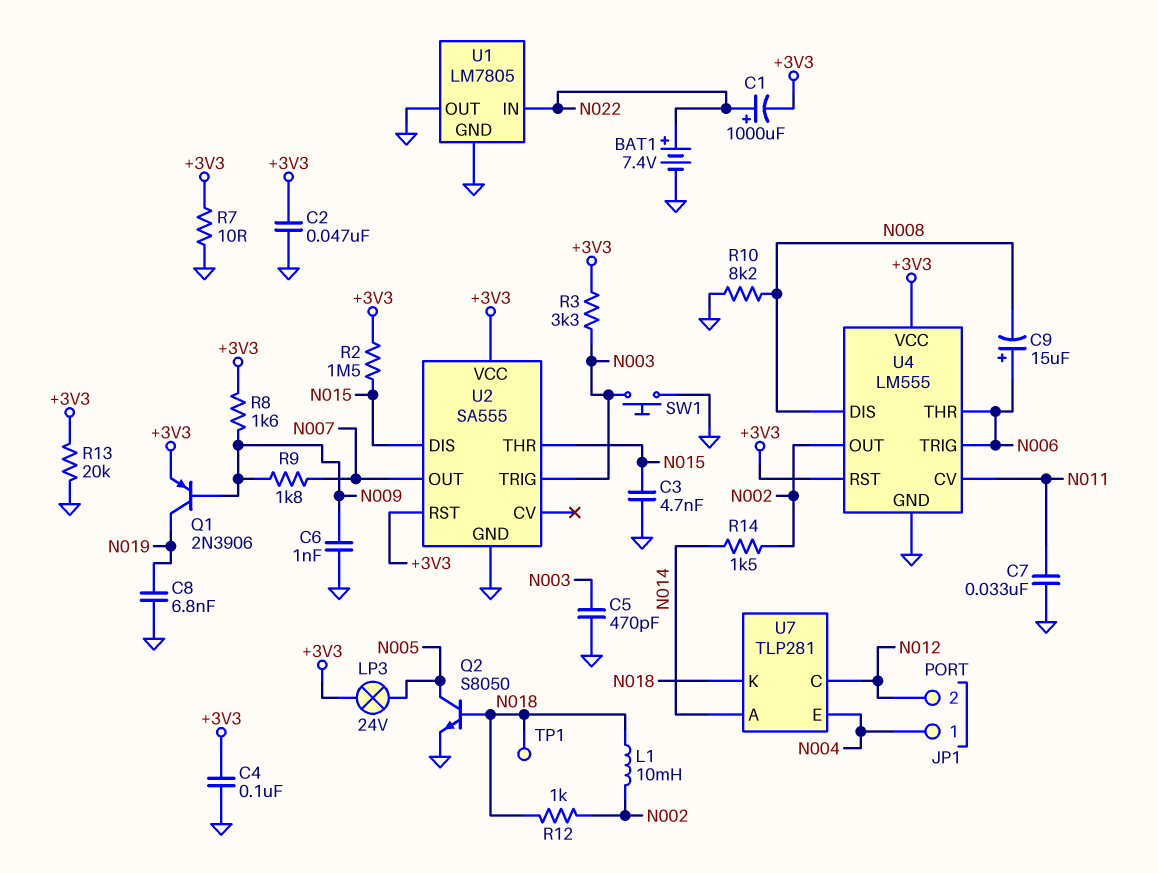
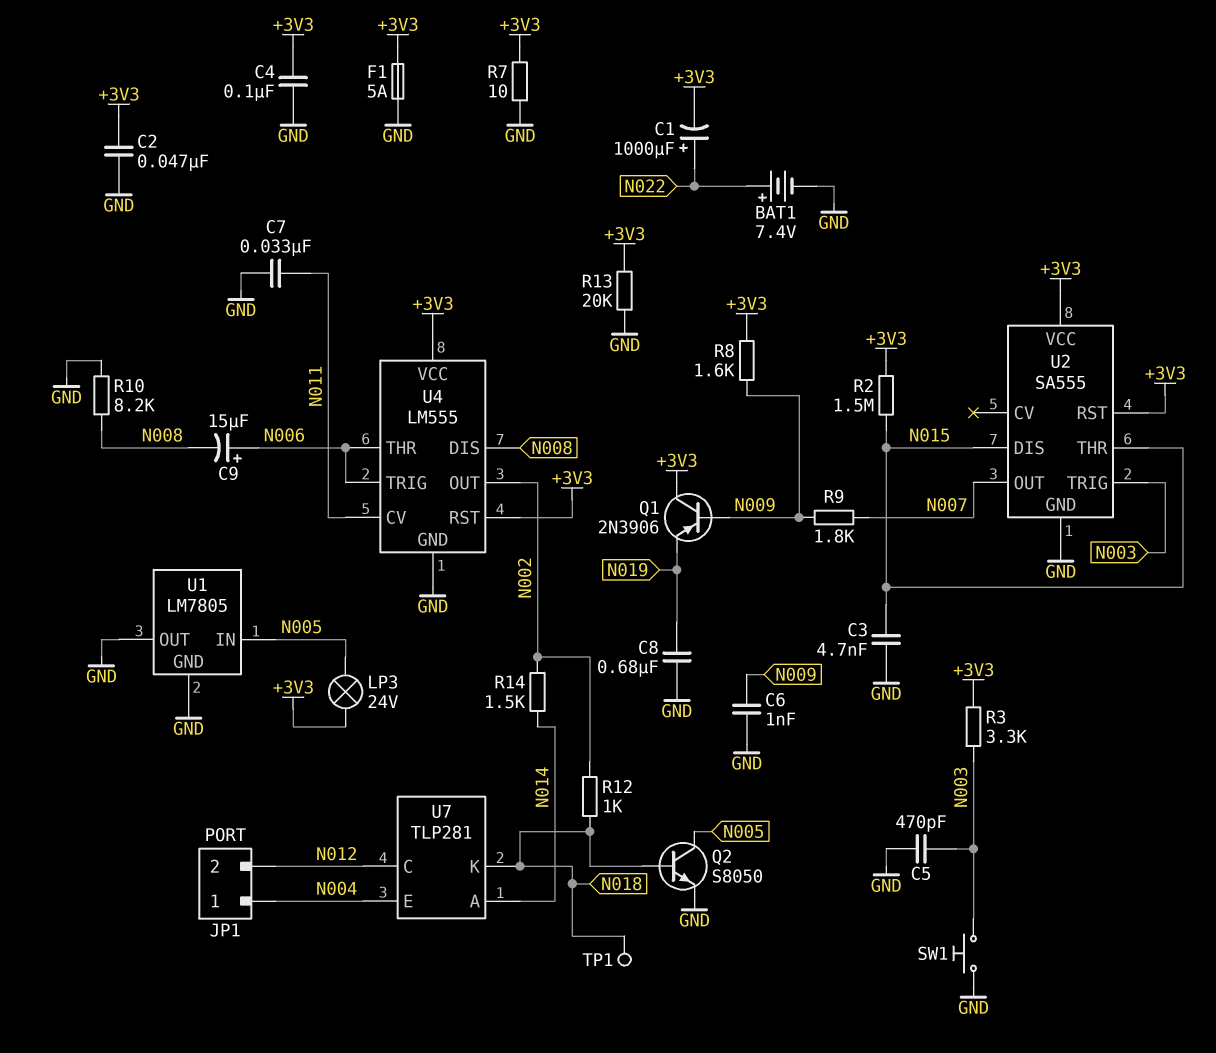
C8: 6.8nF (GND, N019) -> 680nF (GND, N019)
F1: none -> 5A (+3V3, GND)
L1: 10mH (N002, N018) -> none
Q1: PNP 2N3906 (B N009, C N019, E +3V3) -> PNP 2N3906 (B N009, C +3V3, E N019)
U1 pin IN: N022 -> N005

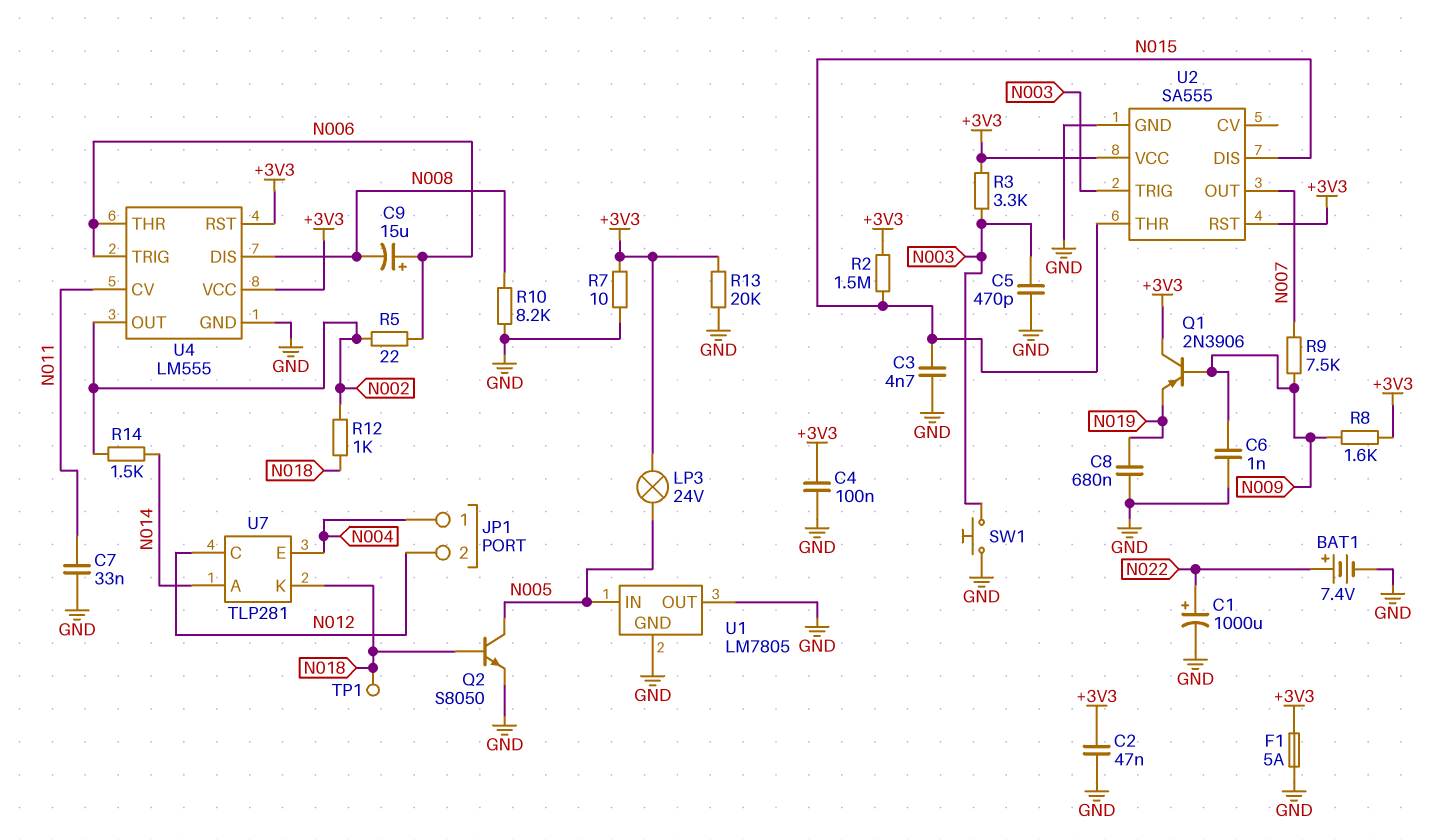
C1: 1000uF (plus N022, minus +3V3) -> 1000uF (plus N022, minus GND)
R5: none -> 22 (N002, N006)
R9: 1.8k (N007, N009) -> 7.5k (N007, N009)

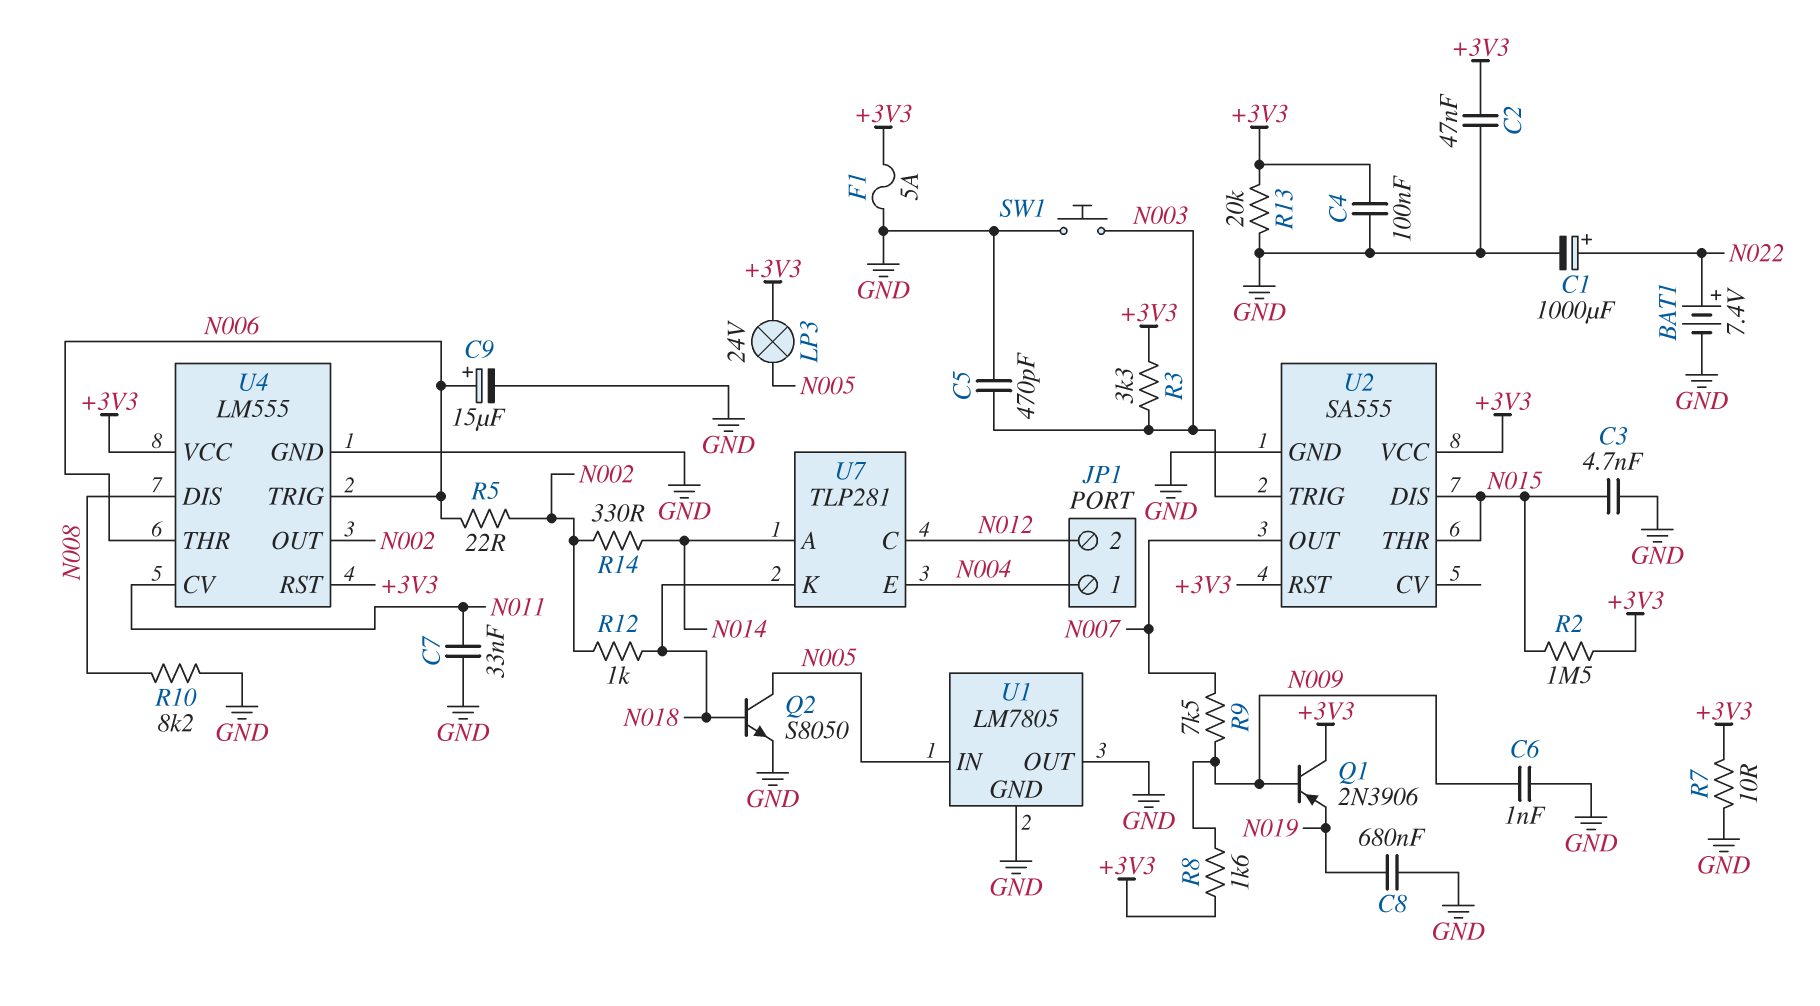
C9: 15uF (plus N006, minus N008) -> 15uF (plus N006, minus GND)
R14: 1.5k (N002, N014) -> 330 (N002, N014)
TP1: test point (N018) -> none

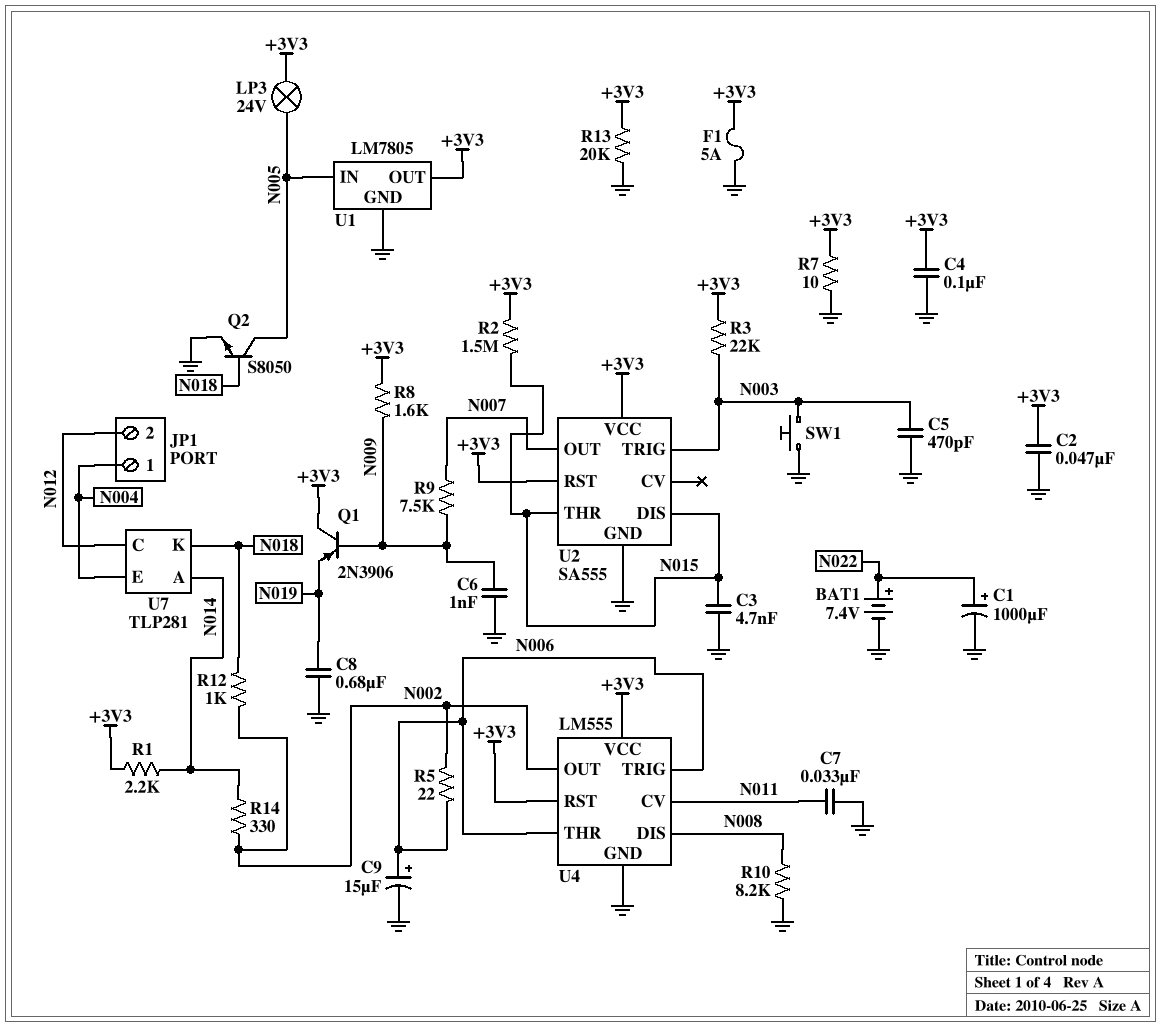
R1: none -> 2.2k (+3V3, N014)
R3: 3.3k (+3V3, N003) -> 22k (+3V3, N003)
U1 pin OUT: GND -> +3V3

